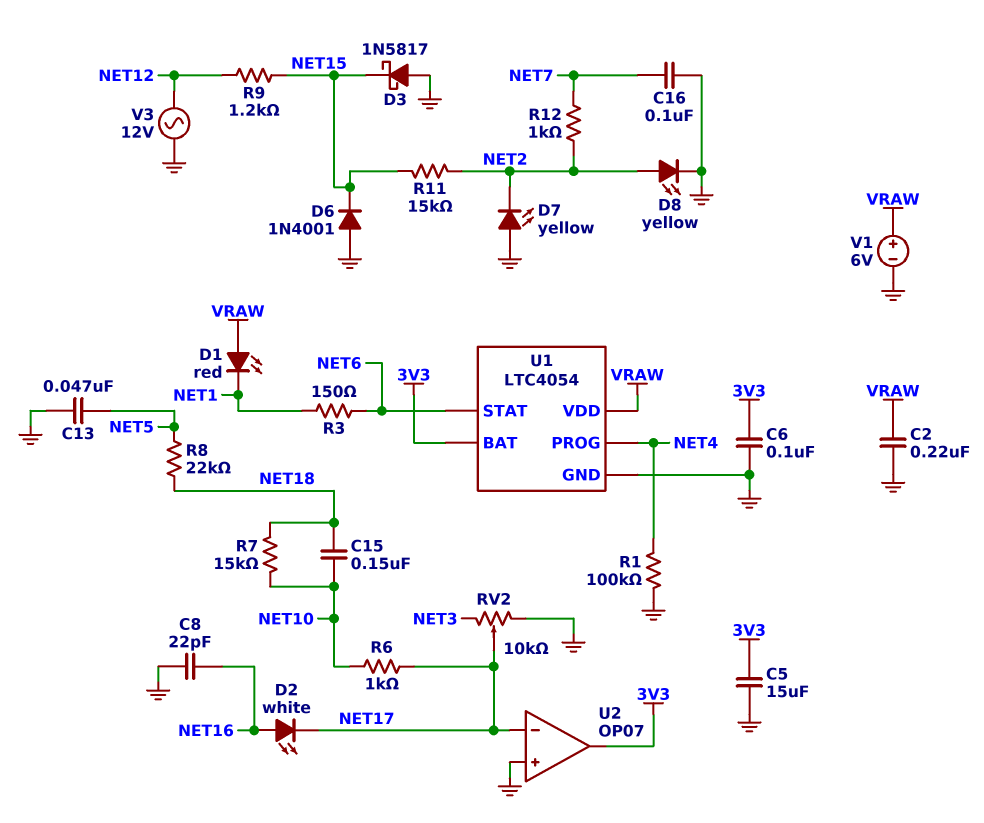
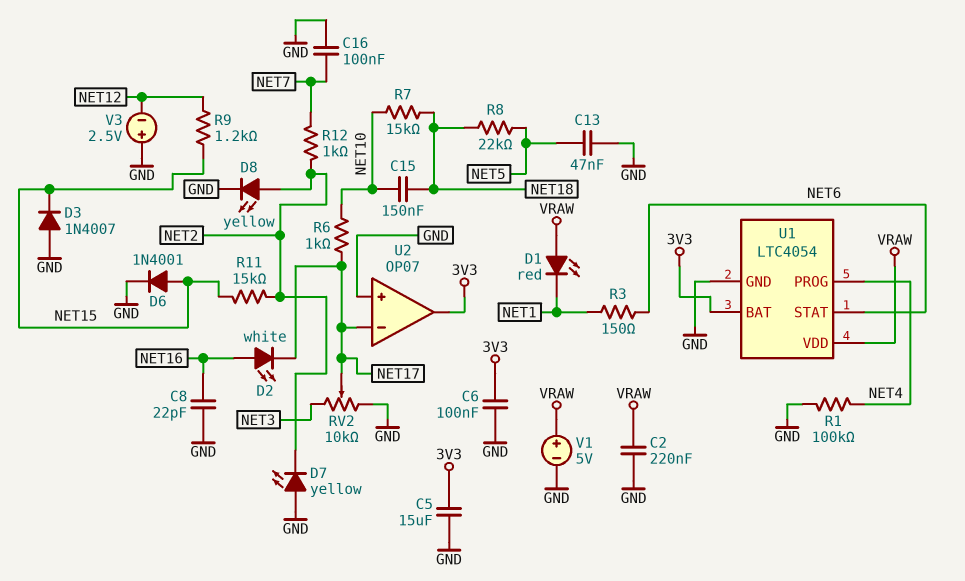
D3: schottky 1N5817 (A GND, K NET15) -> diode 1N4007 (A GND, K NET15)
D6: diode 1N4001 (A GND, K NET15) -> diode 1N4001 (A NET15, K GND)
V1: 6V (plus VRAW, minus GND) -> 5V (plus VRAW, minus GND)
V3: AC 12V (GND, NET12) -> 2.5V (plus GND, minus NET12)

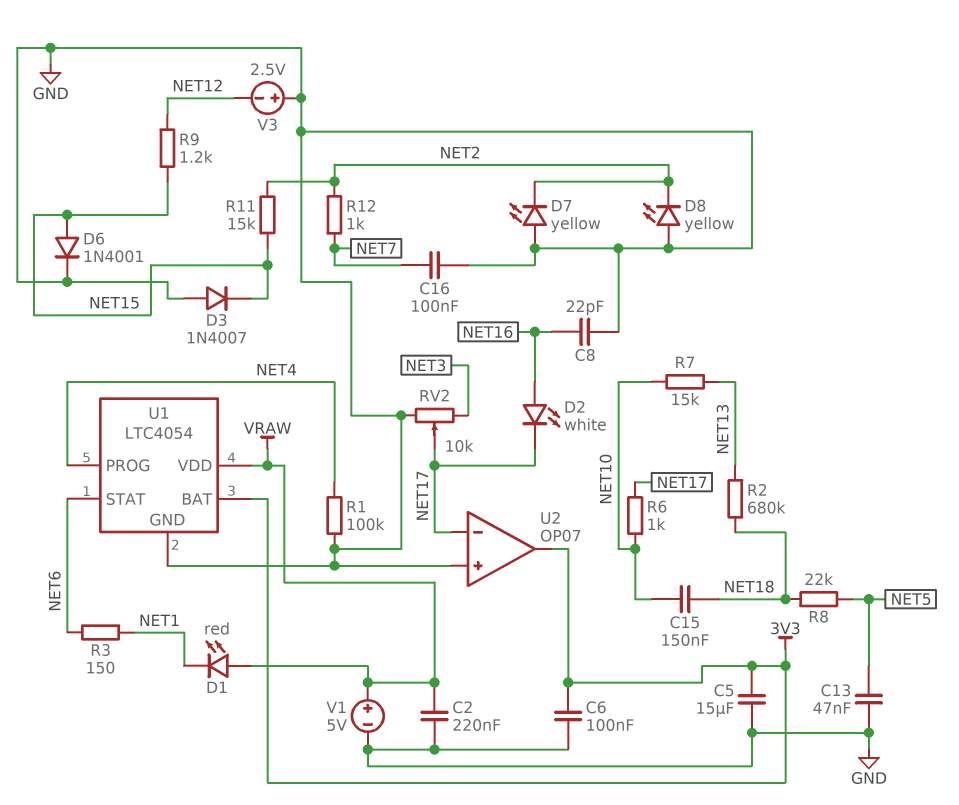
D8: LED yellow (A NET2, K GND) -> LED yellow (A GND, K NET2)
R2: none -> 680k (NET13, NET18)
R7: 15k (NET10, NET18) -> 15k (NET10, NET13)

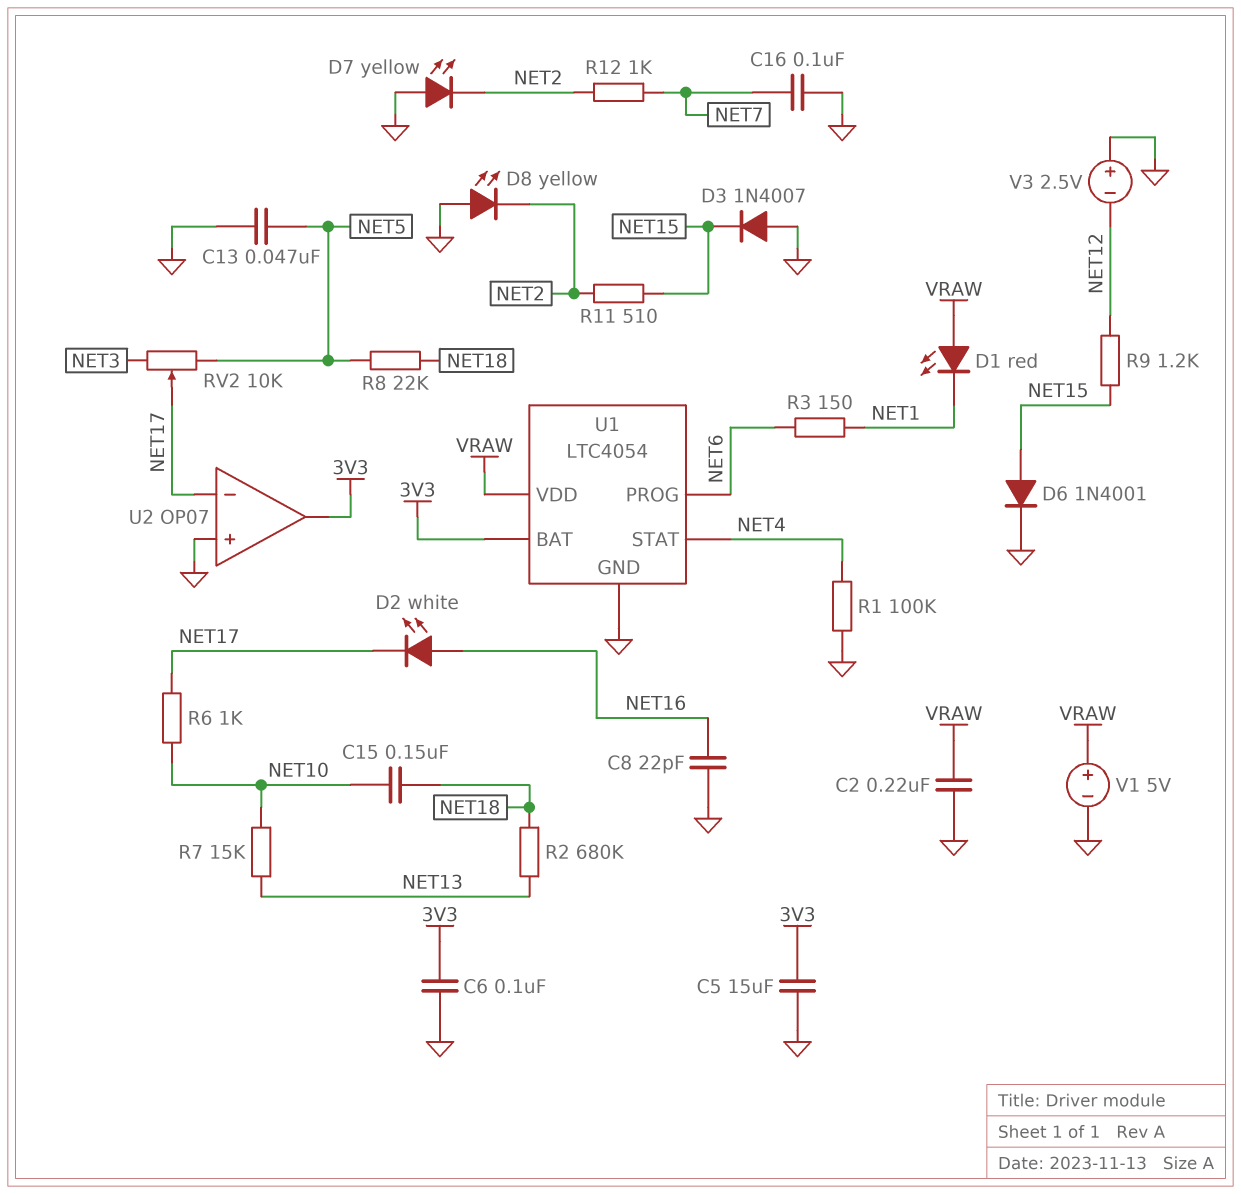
R11: 15k (NET2, NET15) -> 510 (NET2, NET15)
RV2: 10k (GND, NET3, wiper NET17) -> 10k (NET3, NET5, wiper NET17)
U1 pin PROG: NET4 -> NET6
U1 pin STAT: NET6 -> NET4

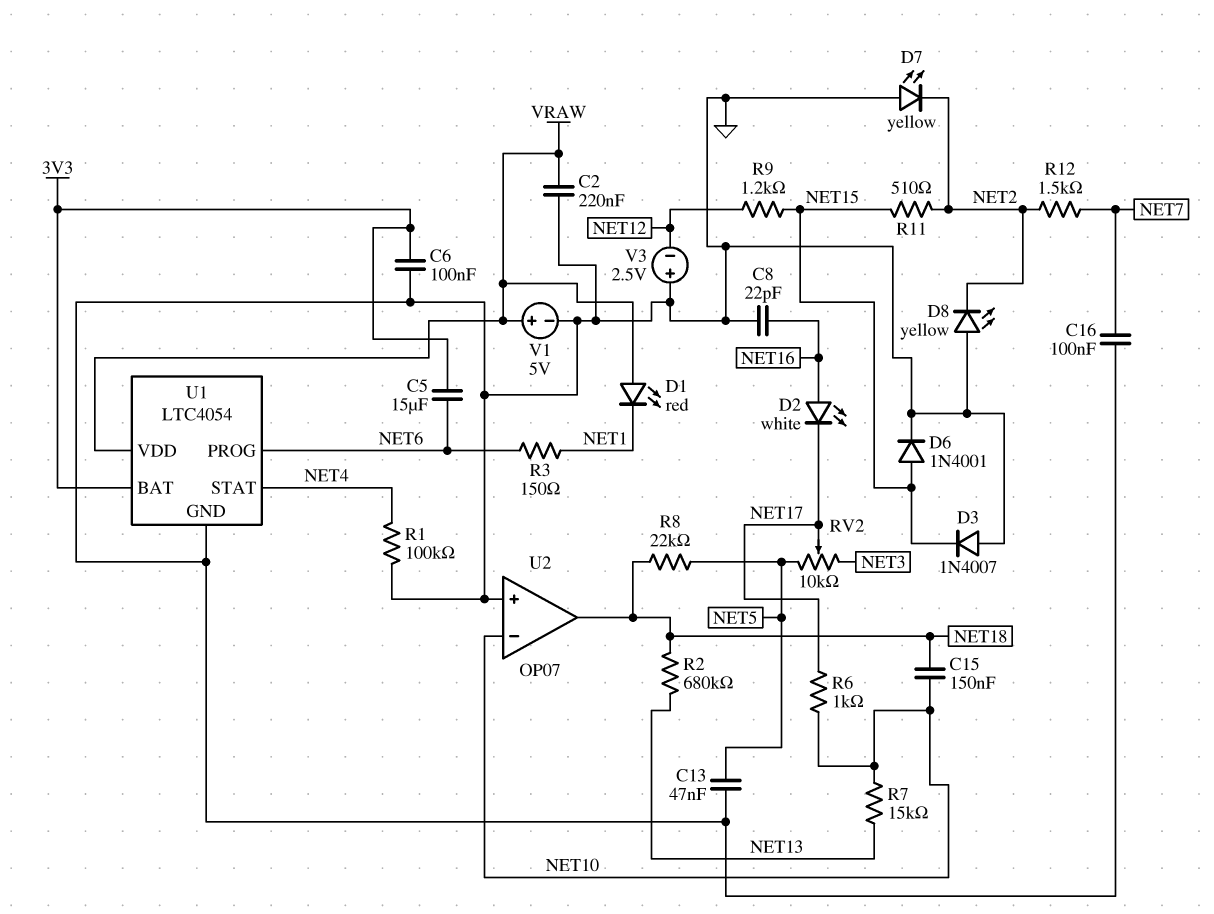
C5: 15uF (3V3, GND) -> 15uF (3V3, NET6)
R12: 1k (NET2, NET7) -> 1.5k (NET2, NET7)
U2 pin in-: NET17 -> NET10
U2 pin out: 3V3 -> NET18

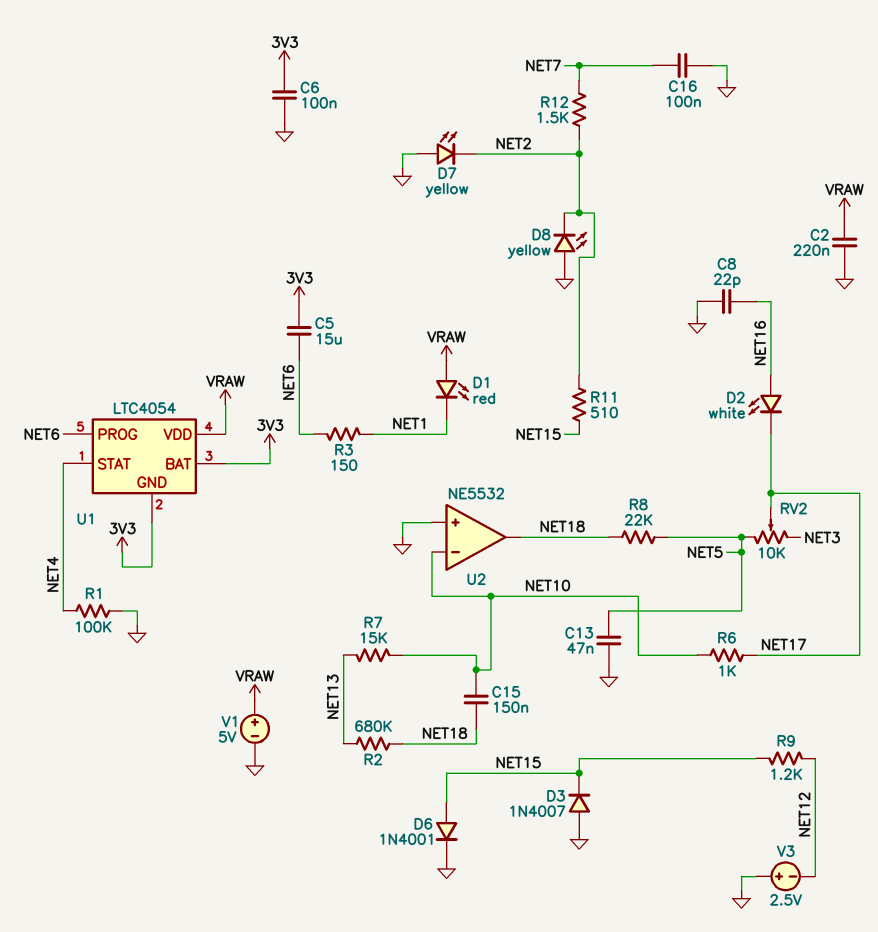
U1 pin GND: GND -> 3V3
U2: OP07 -> NE5532

